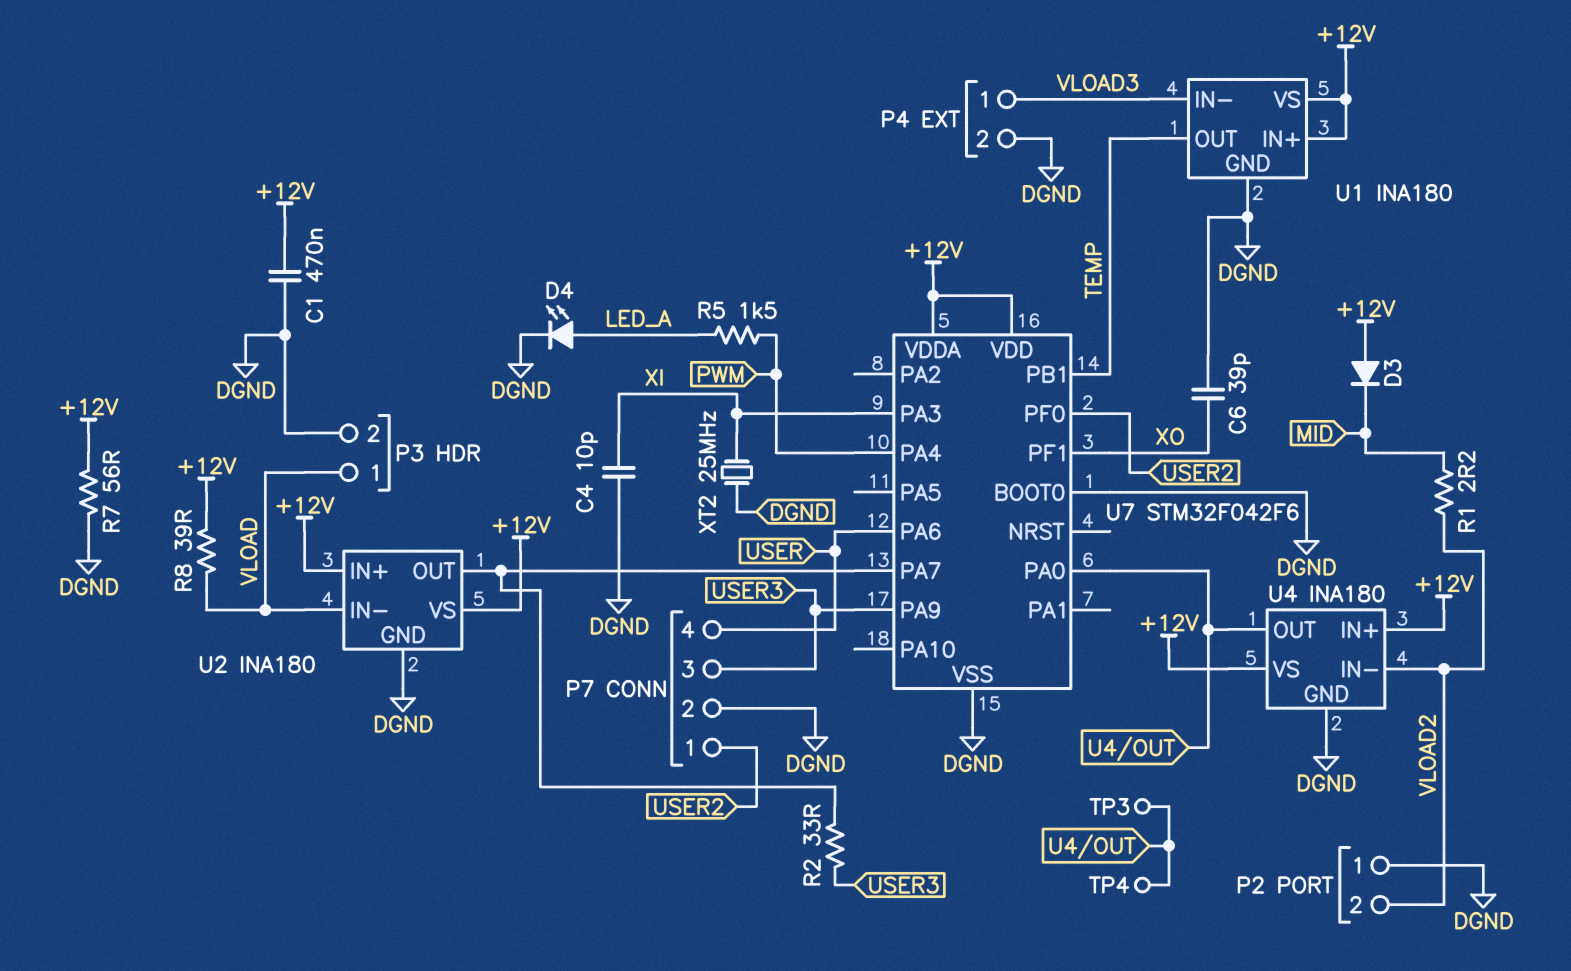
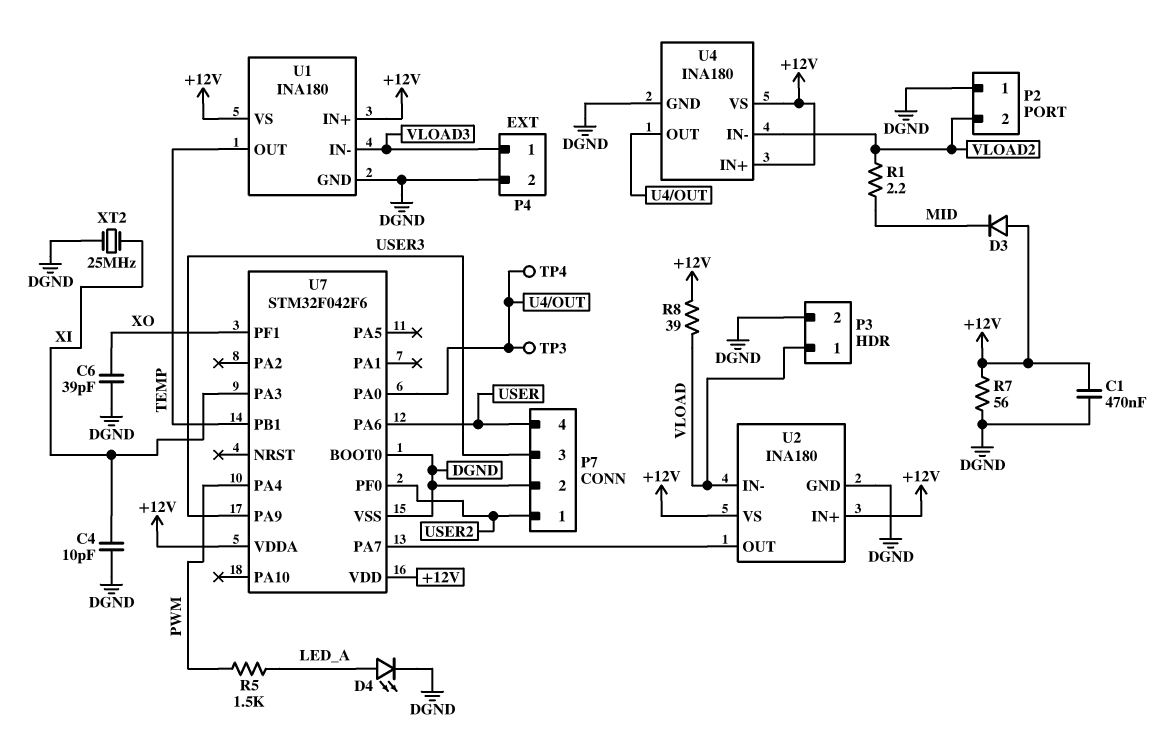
R2: 33 (U2/OUT, USER3) -> none

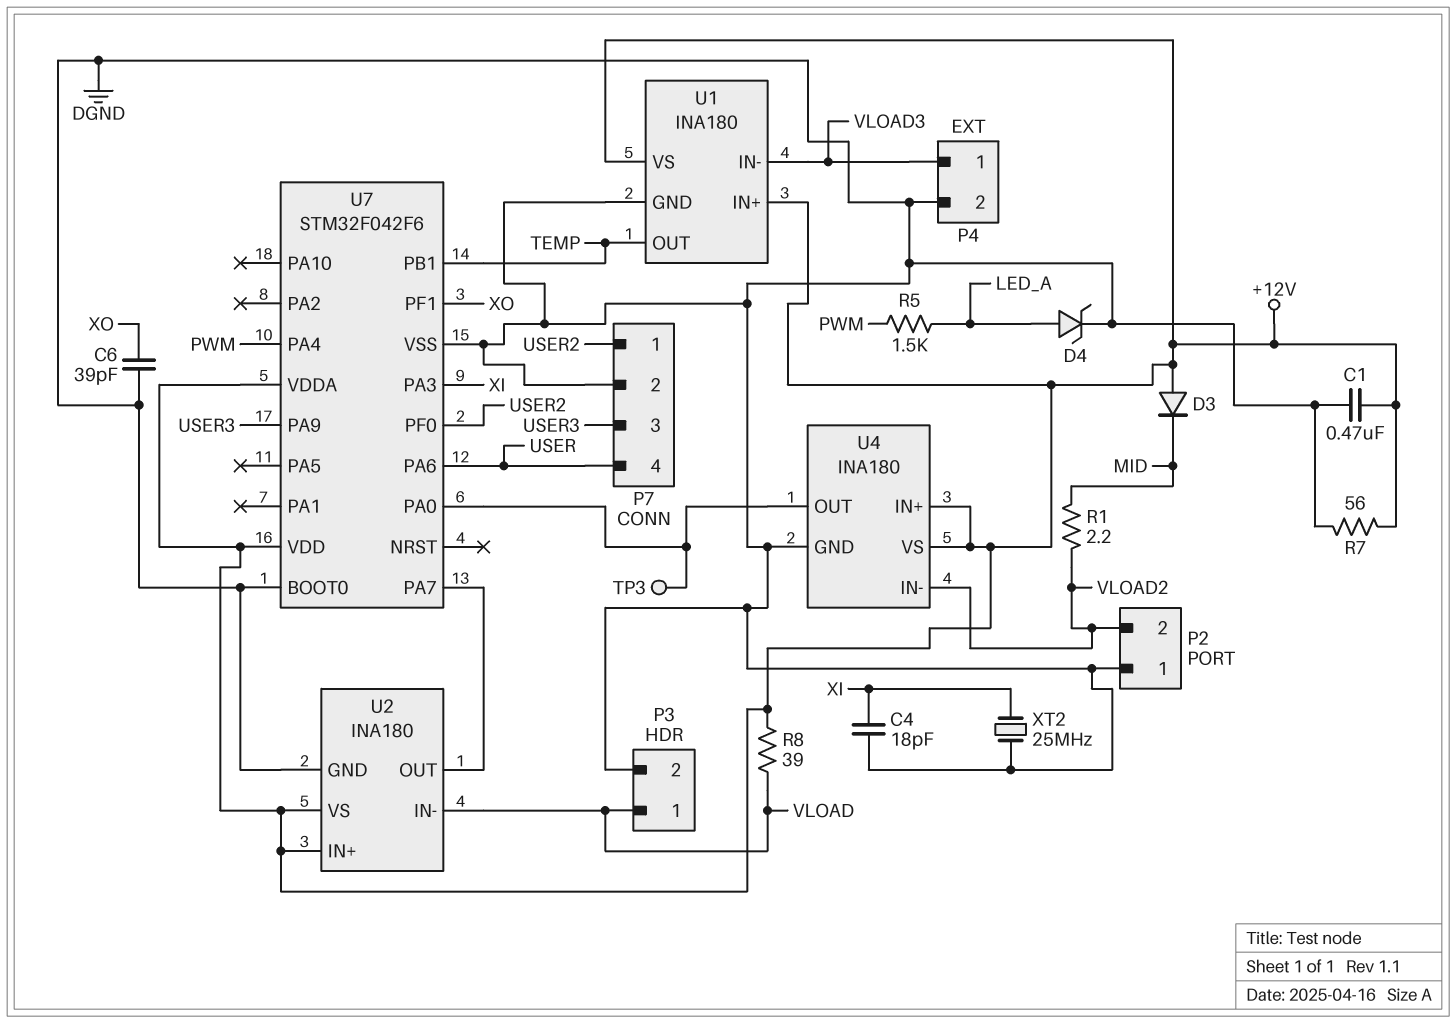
C4: 10pF (DGND, XI) -> 18pF (DGND, XI)
D4: LED (A LED_A, K DGND) -> zener (A LED_A, K DGND)
TP4: test point (U4/OUT) -> none

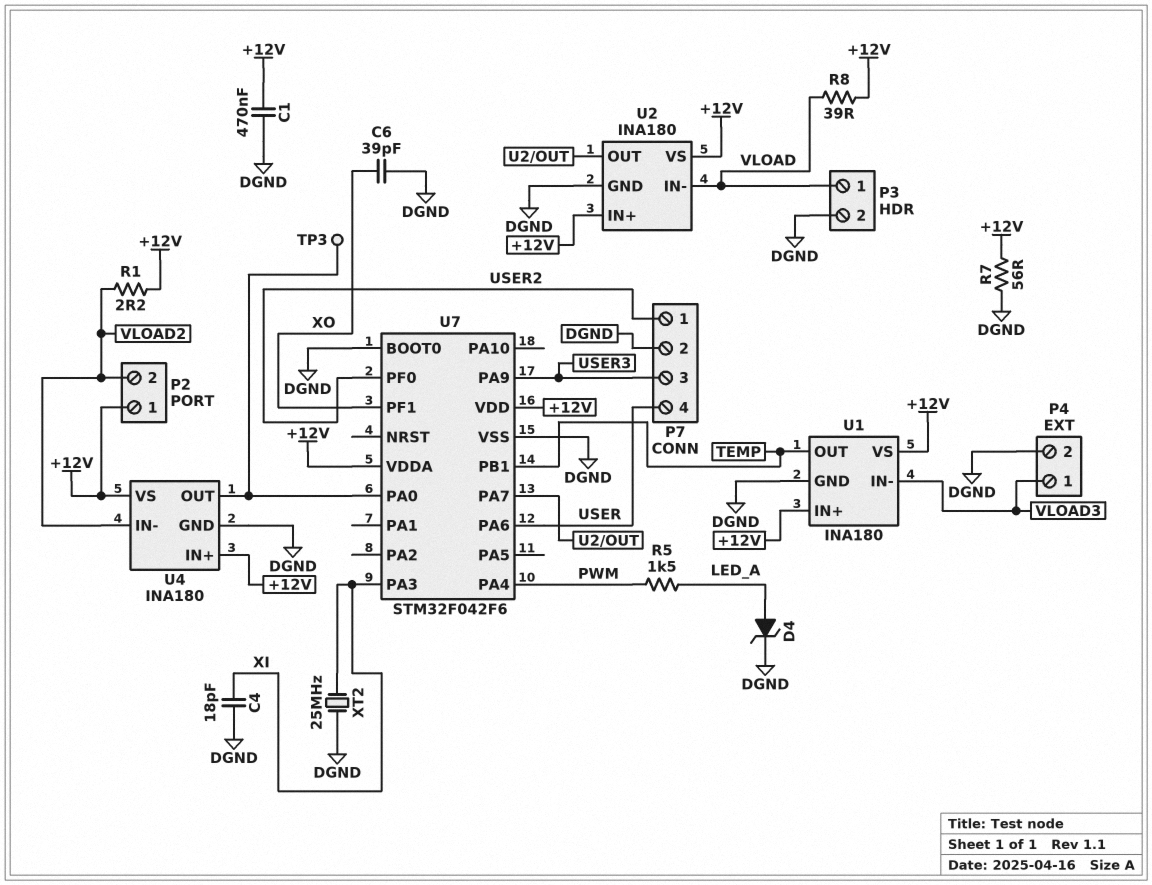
D3: diode (A +12V, K MID) -> none
P2 pin 1: DGND -> +12V
R1: 2.2 (MID, VLOAD2) -> 2.2 (+12V, VLOAD2)

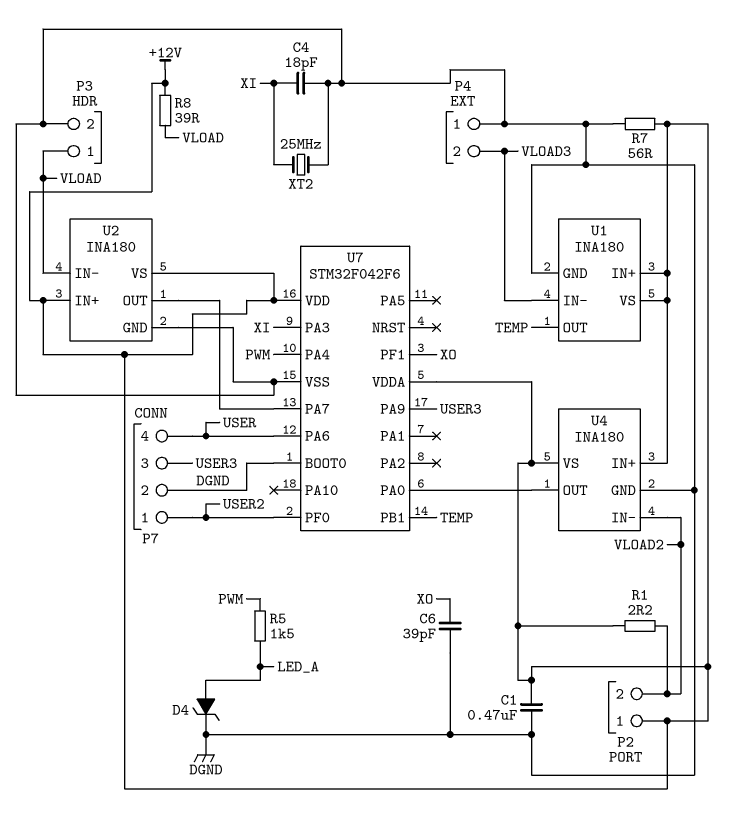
P4 pin 1: VLOAD3 -> DGND
P4 pin 2: DGND -> VLOAD3
TP3: test point (U4/OUT) -> none

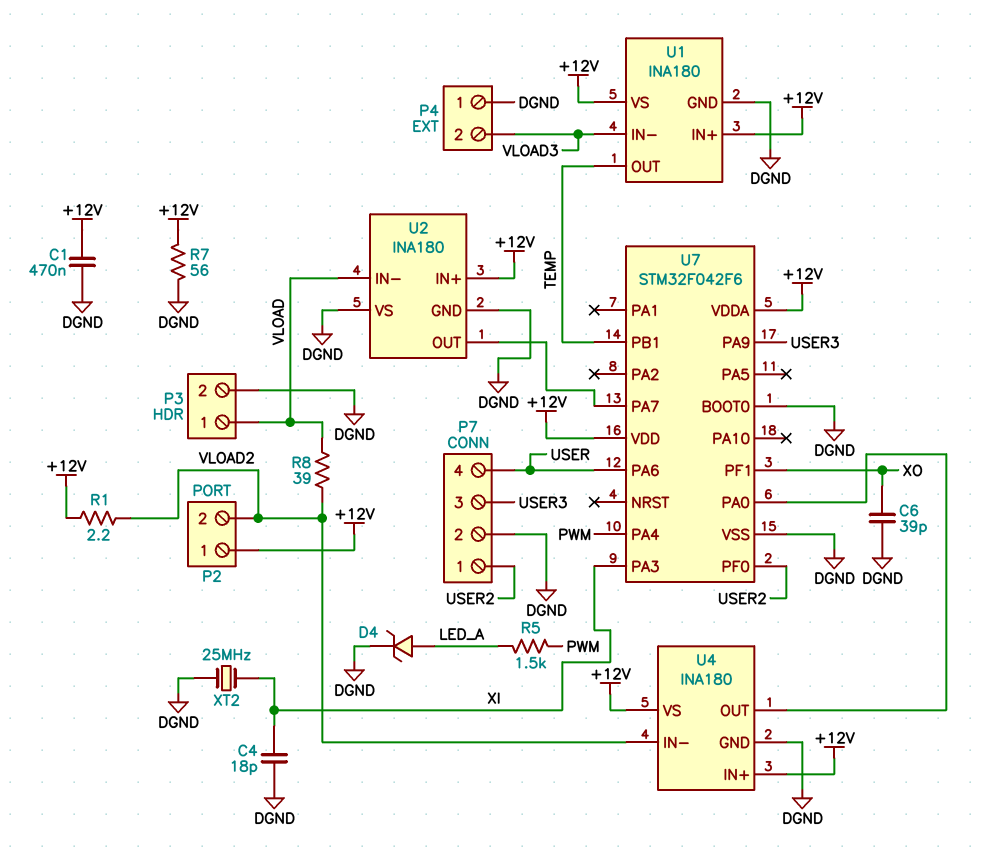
R8: 39 (+12V, VLOAD) -> 39 (VLOAD, VLOAD2)
U2 pin VS: +12V -> DGND

